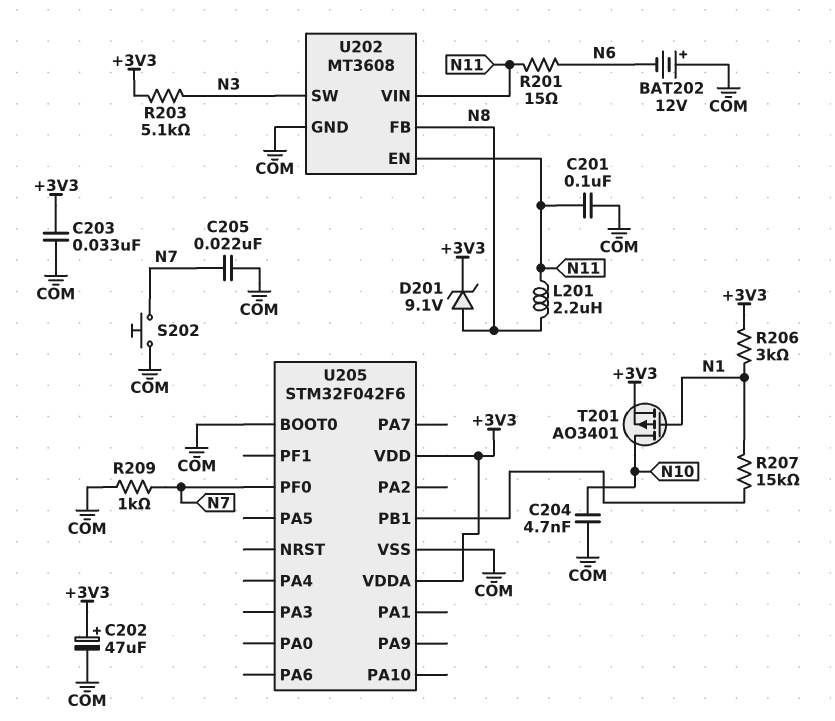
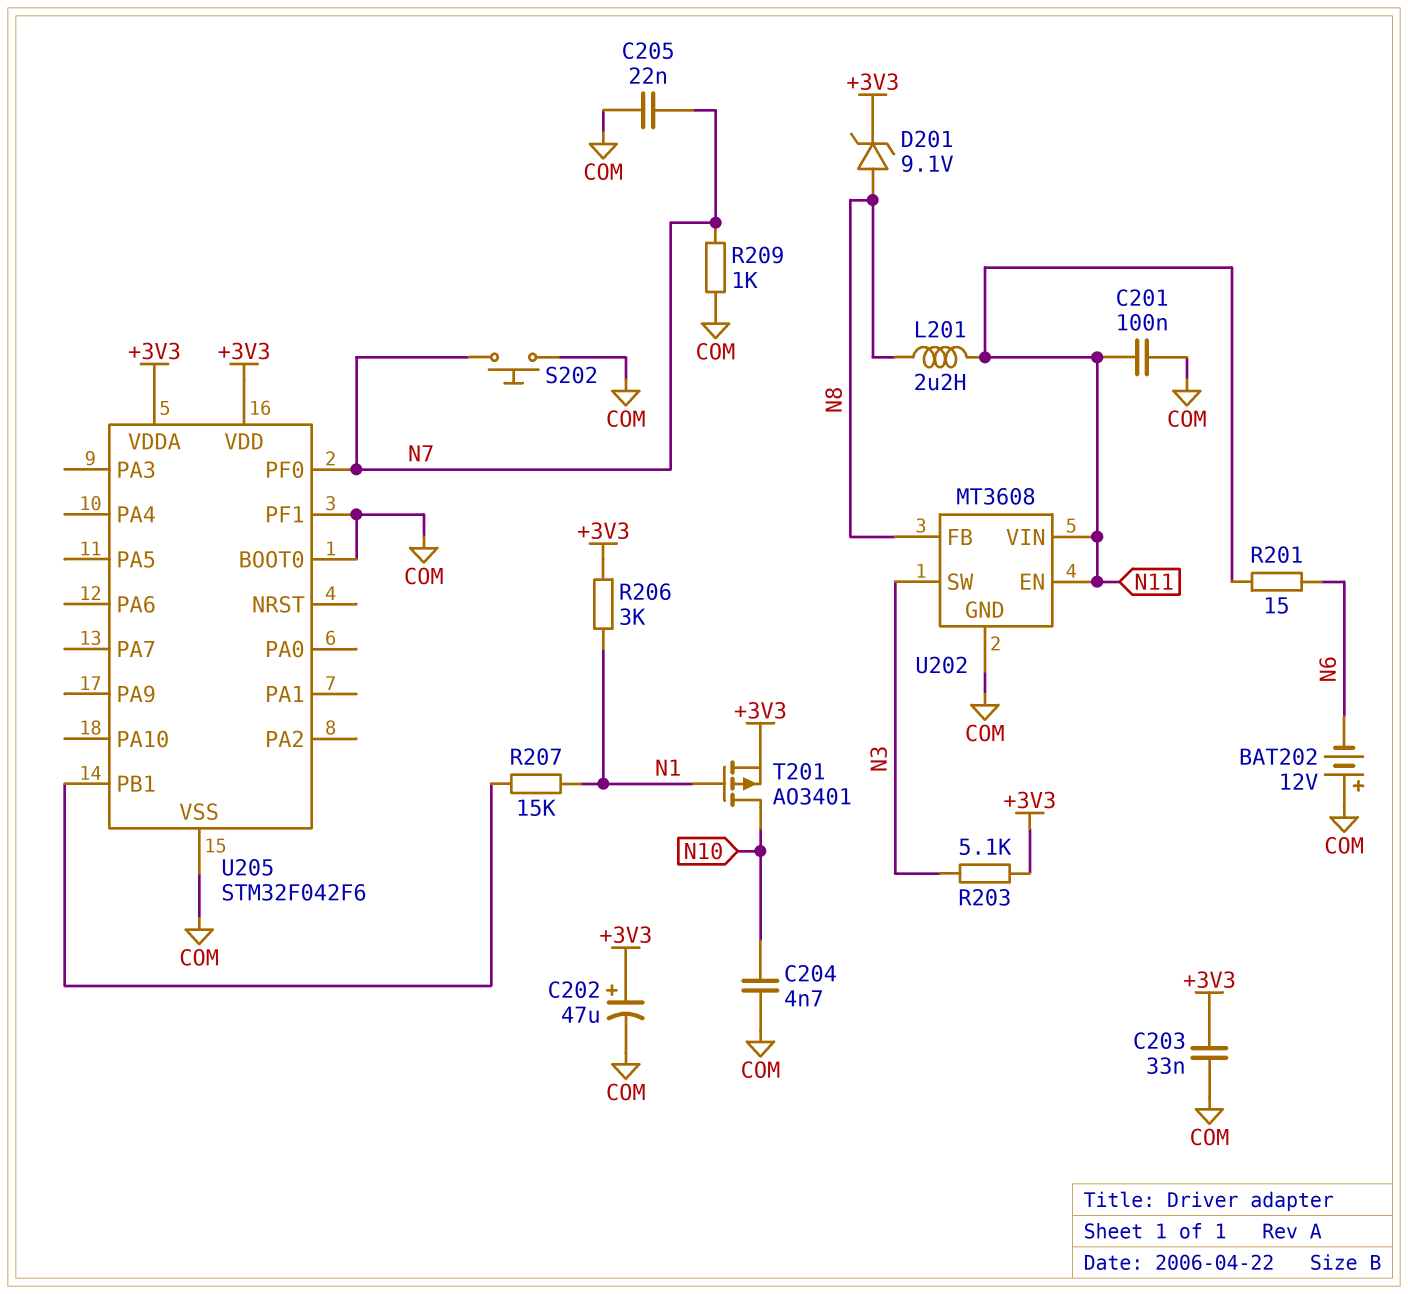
U205 pin PF1: none -> COM

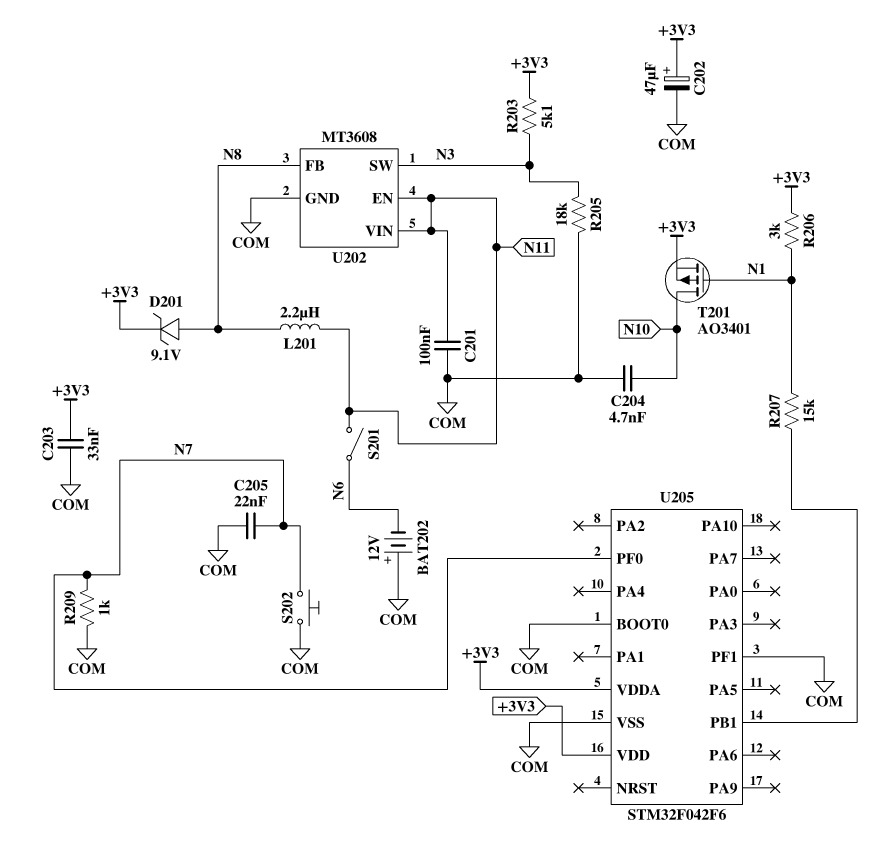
R201: 15 (N6, N11) -> none
R205: none -> 18k (COM, N3)
S201: none -> switch (N6, N11)

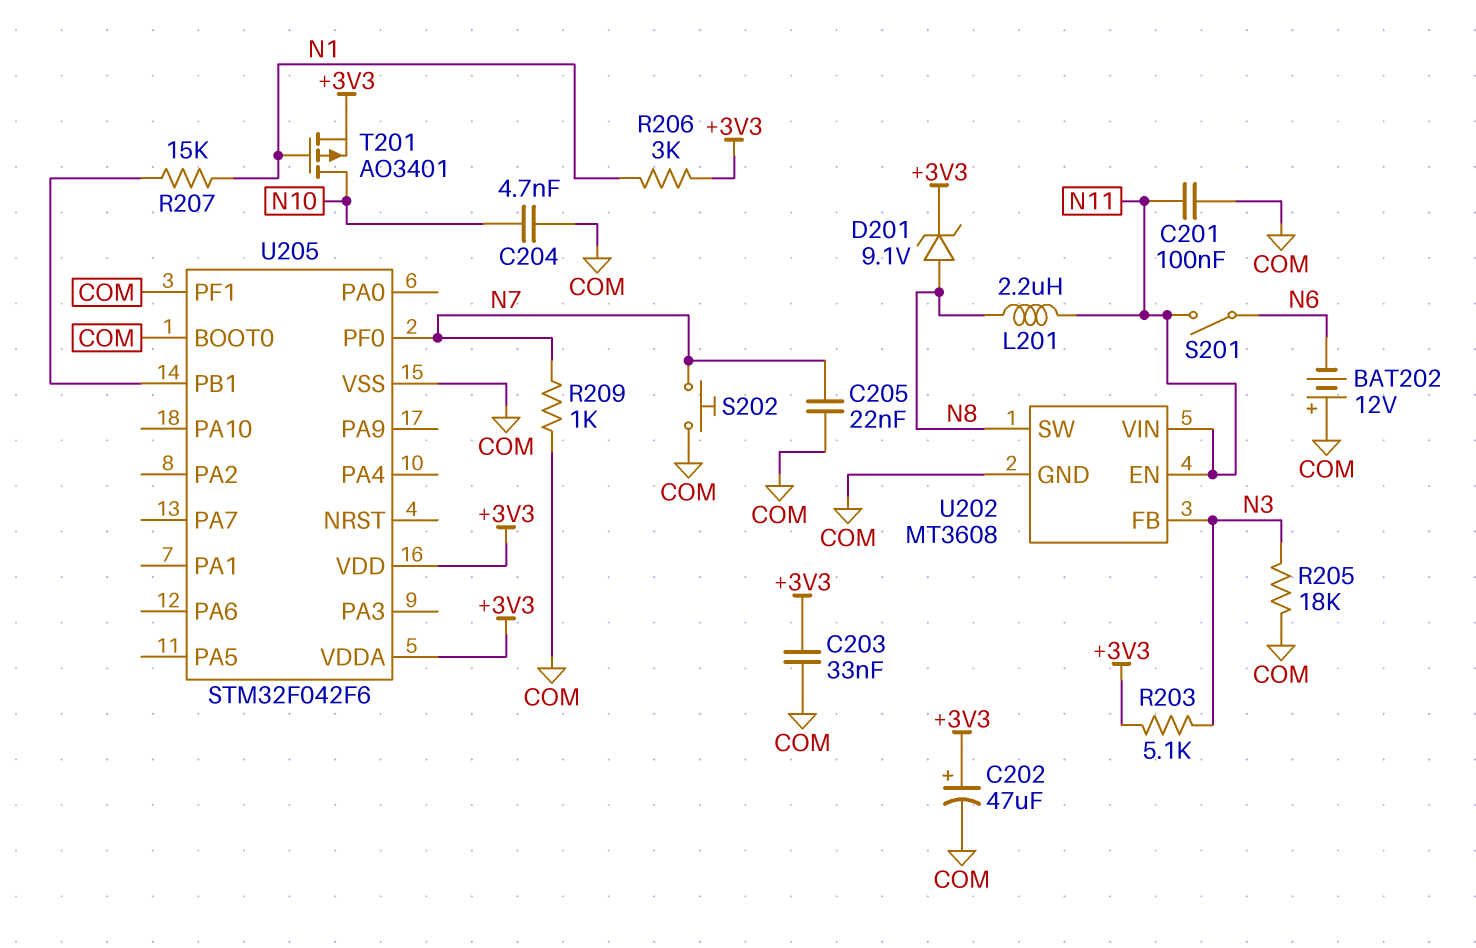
U202 pin FB: N8 -> N3
U202 pin SW: N3 -> N8

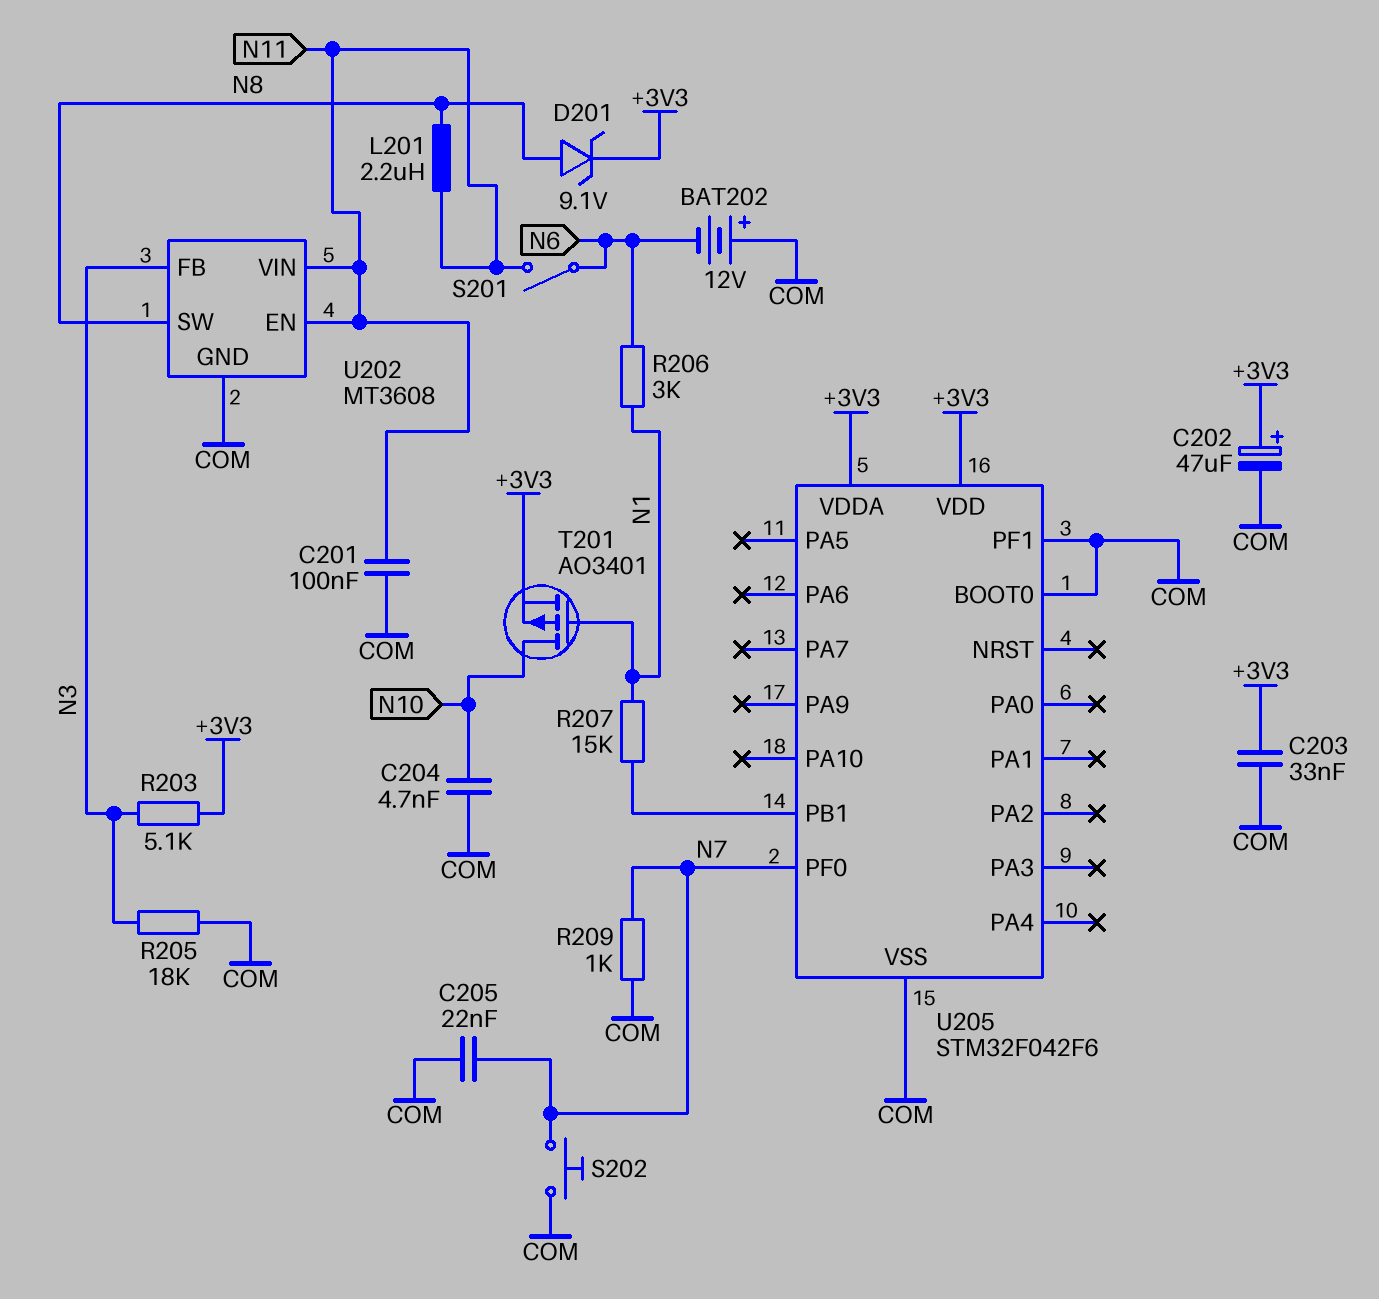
R206: 3k (+3V3, N1) -> 3k (N1, N6)

